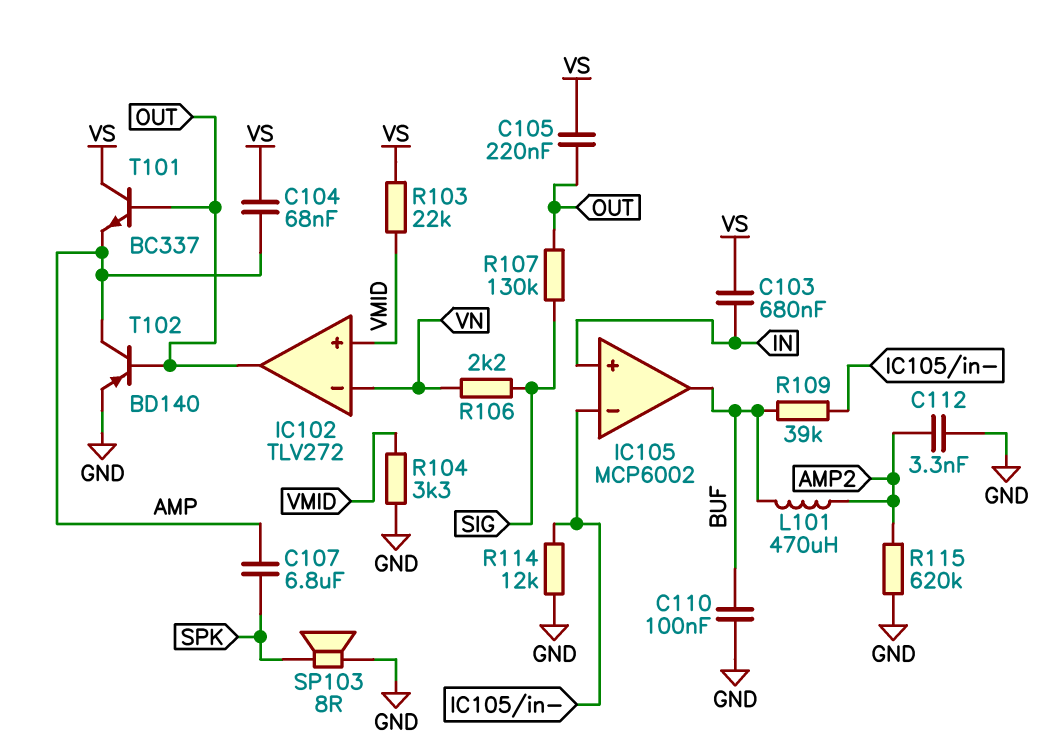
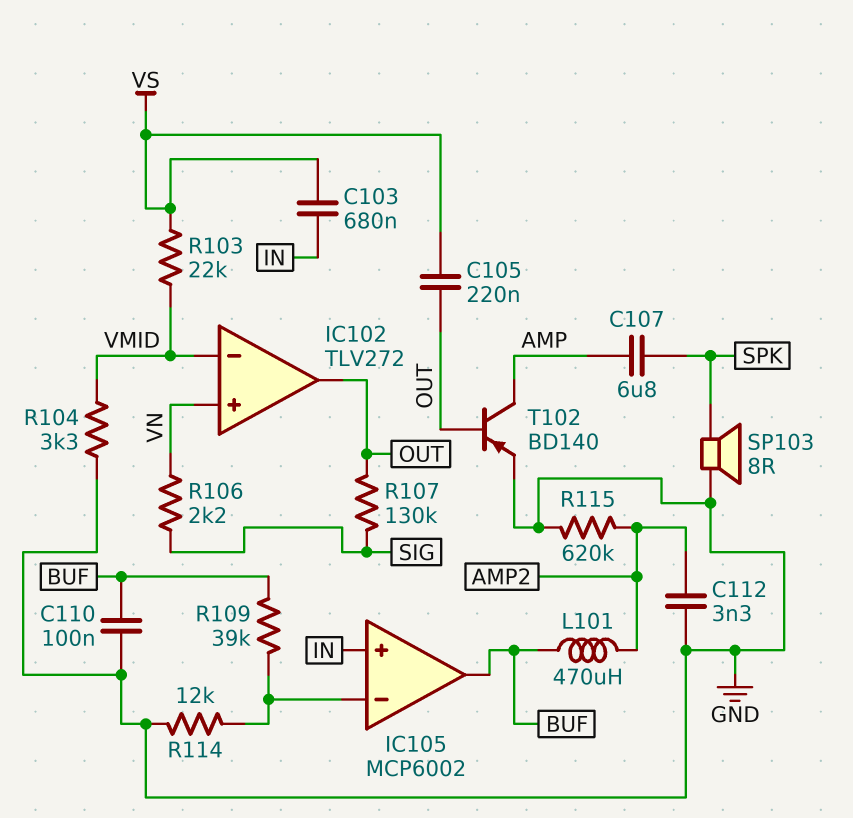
C104: 68nF (AMP, VS) -> none
IC102 pin in+: VMID -> VN
IC102 pin in-: VN -> VMID
T101: NPN BC337 (B OUT, C VS, E AMP) -> none

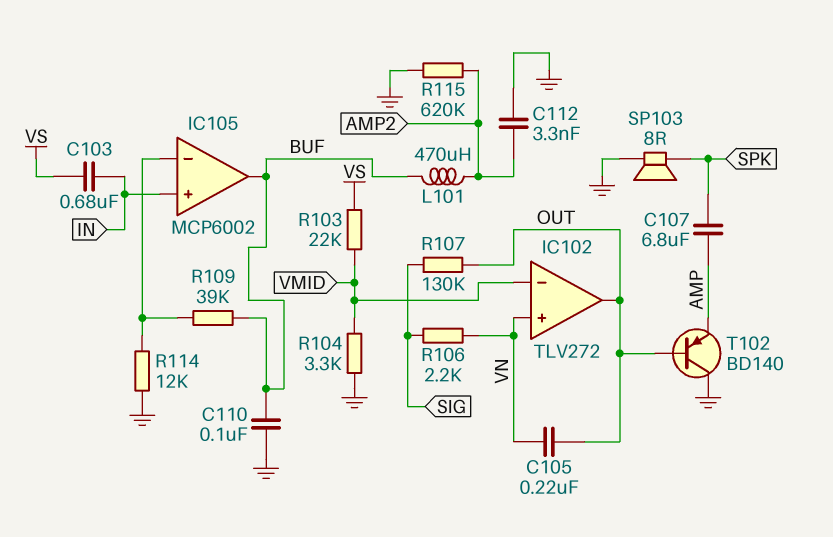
C105: 220nF (OUT, VS) -> 220nF (OUT, VN)
T102: PNP BD140 (B OUT, C AMP, E GND) -> PNP BD140 (B OUT, C GND, E AMP)

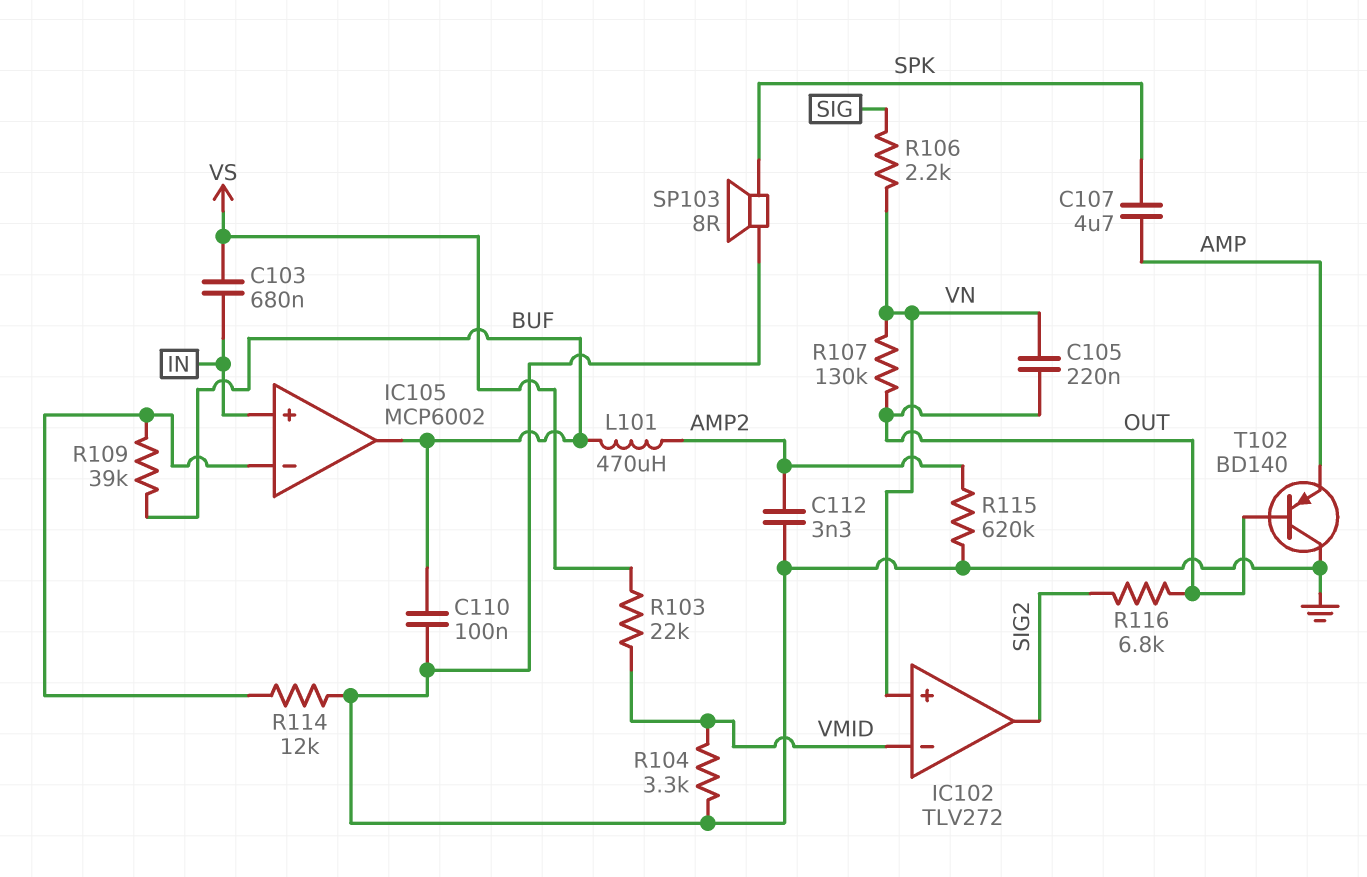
C107: 6.8uF (AMP, SPK) -> 4.7uF (AMP, SPK)
IC102 pin out: OUT -> SIG2
R107: 130k (OUT, SIG) -> 130k (OUT, VN)
R116: none -> 6.8k (OUT, SIG2)

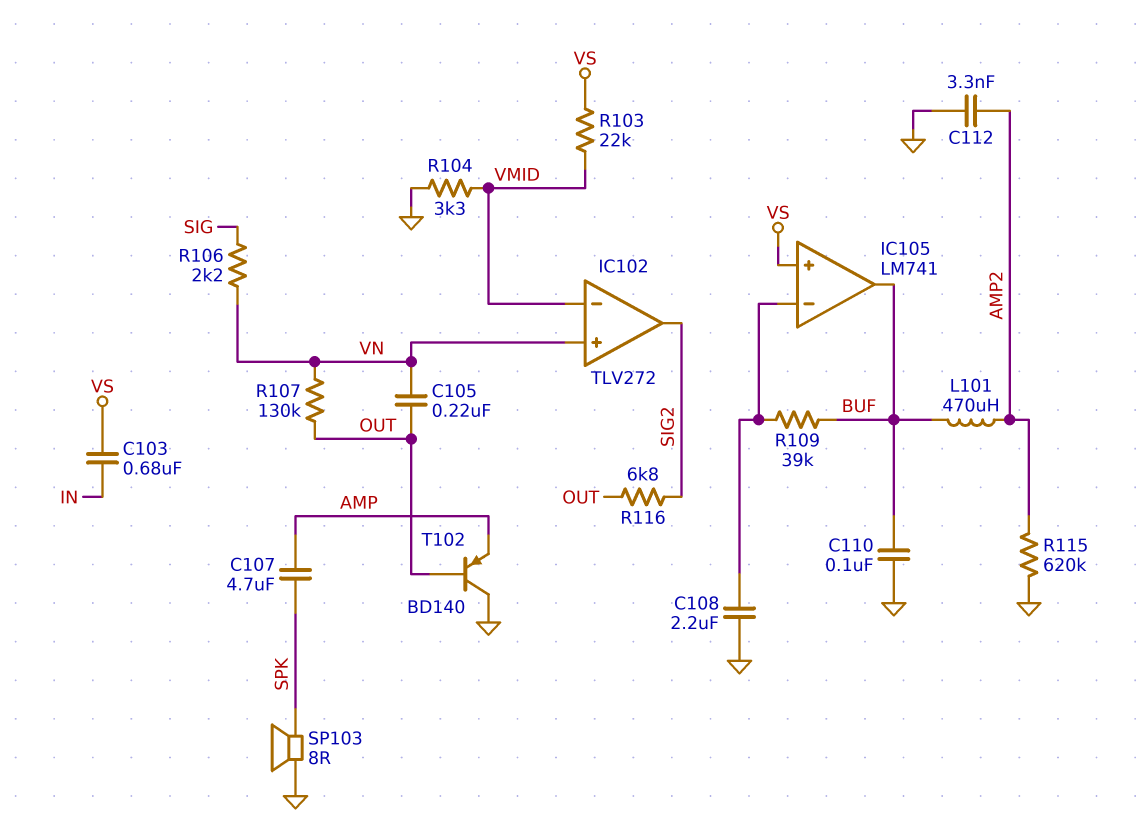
C108: none -> 2.2uF (GND, IC105/in-)
IC105: MCP6002 -> LM741
IC105 pin in+: IN -> VS
R114: 12k (GND, IC105/in-) -> none

